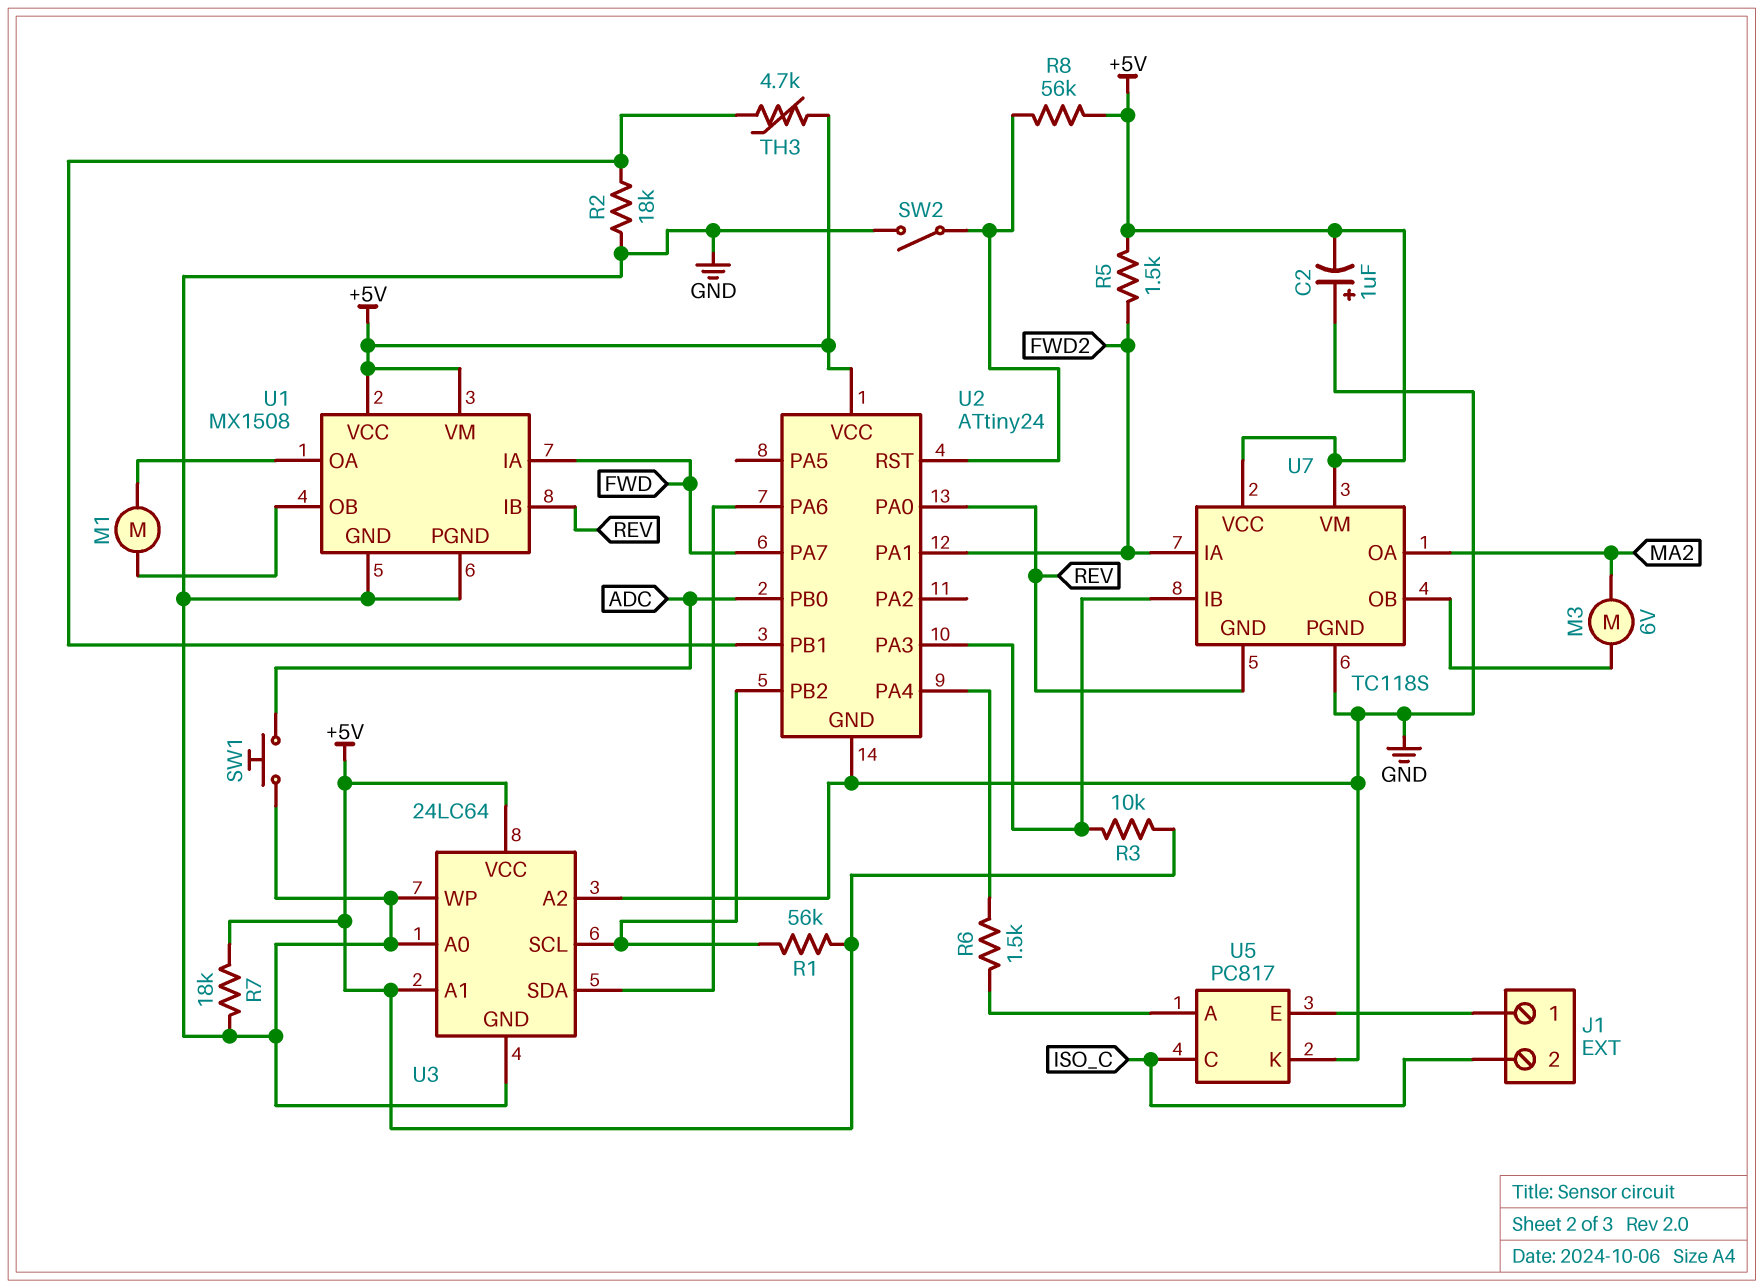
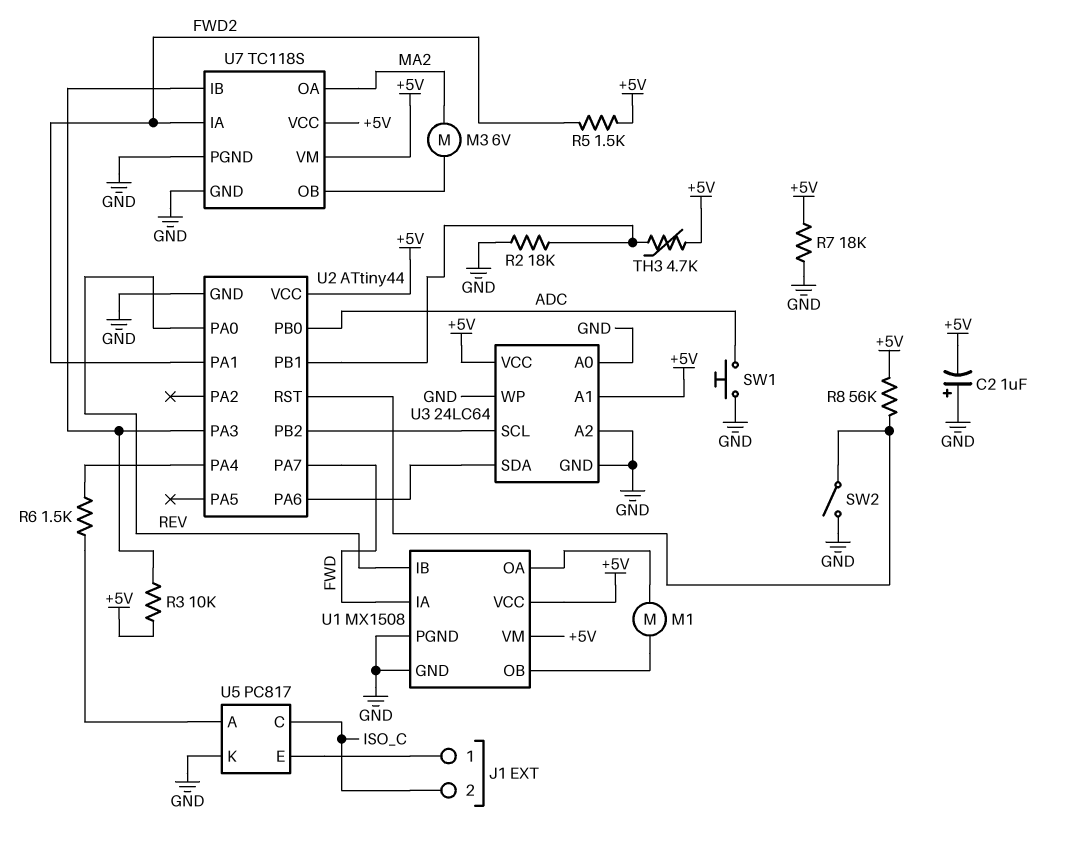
R1: 56k (+5V, U2/PB2) -> none
U2: ATtiny24 -> ATtiny44
U7 pin GND: REV -> GND

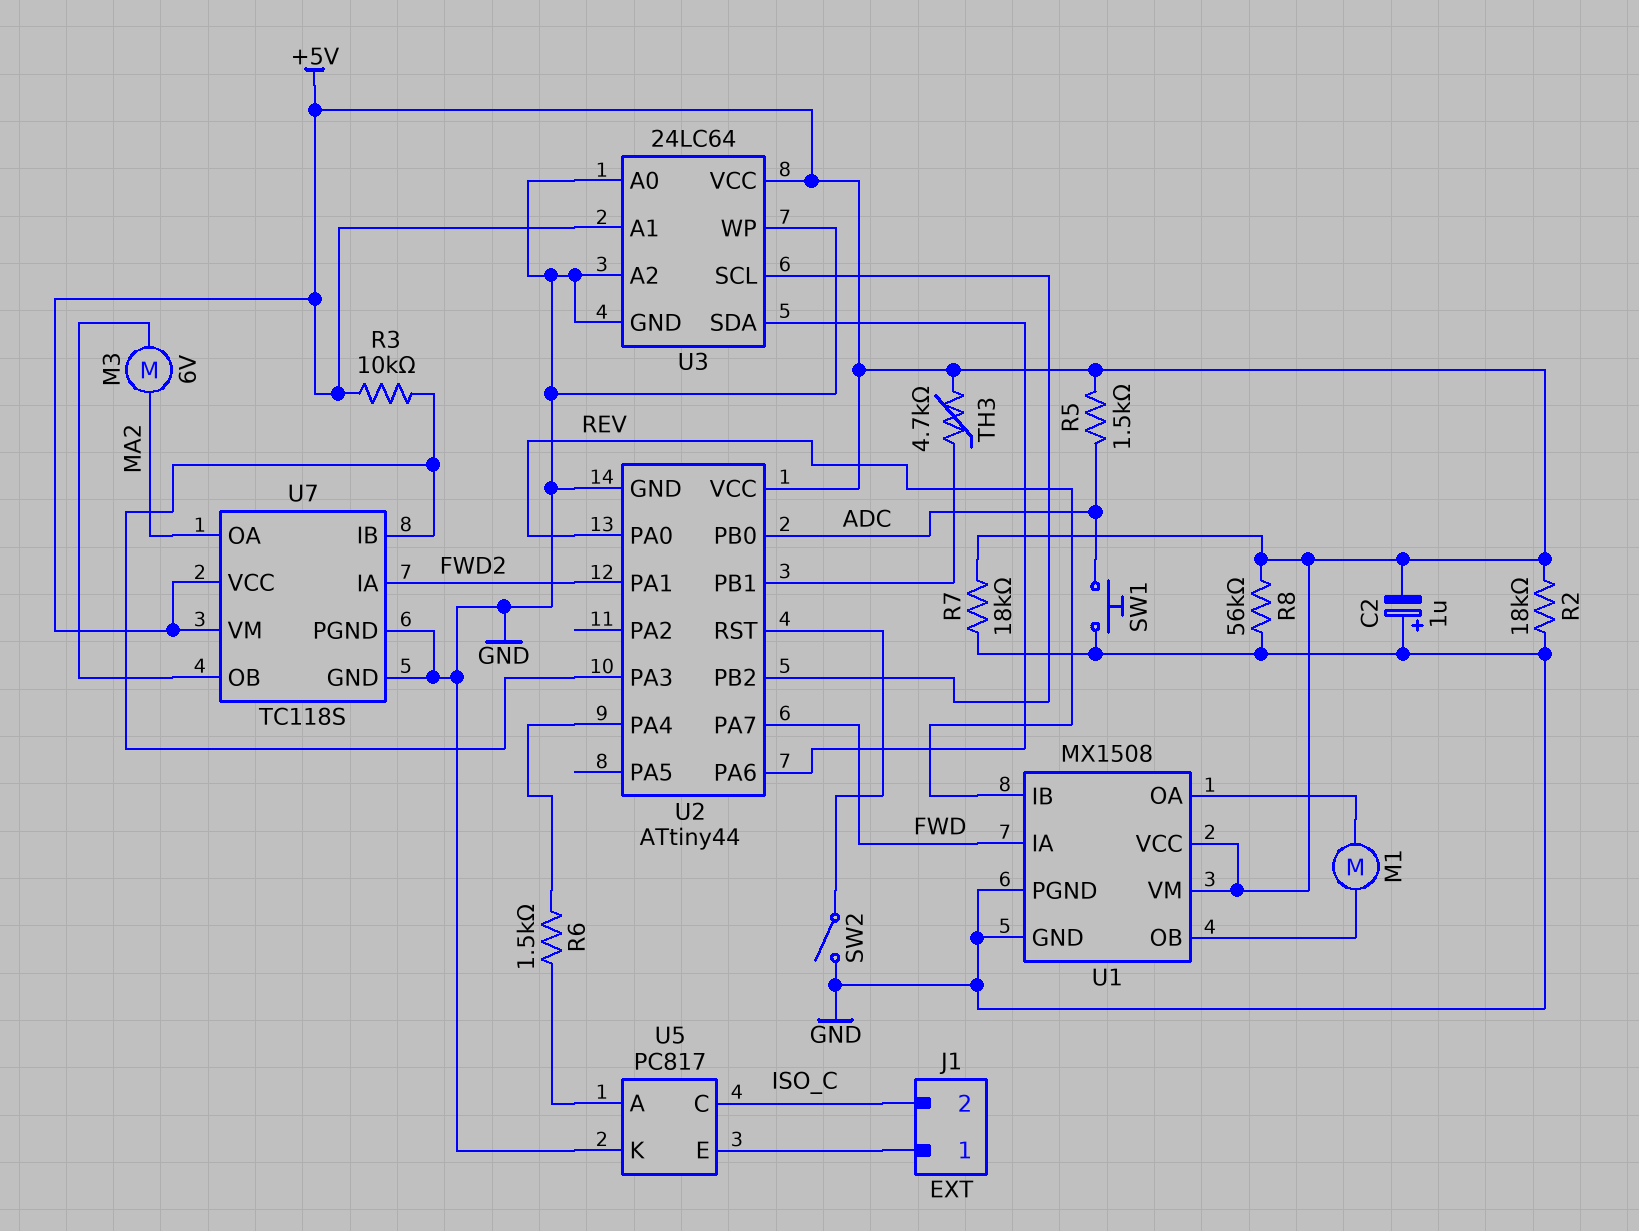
R2: 18k (GND, U2/PB1) -> 18k (+5V, GND)
R5: 1.5k (+5V, FWD2) -> 1.5k (+5V, ADC)
R8: 56k (+5V, U2/RST) -> 56k (+5V, GND)

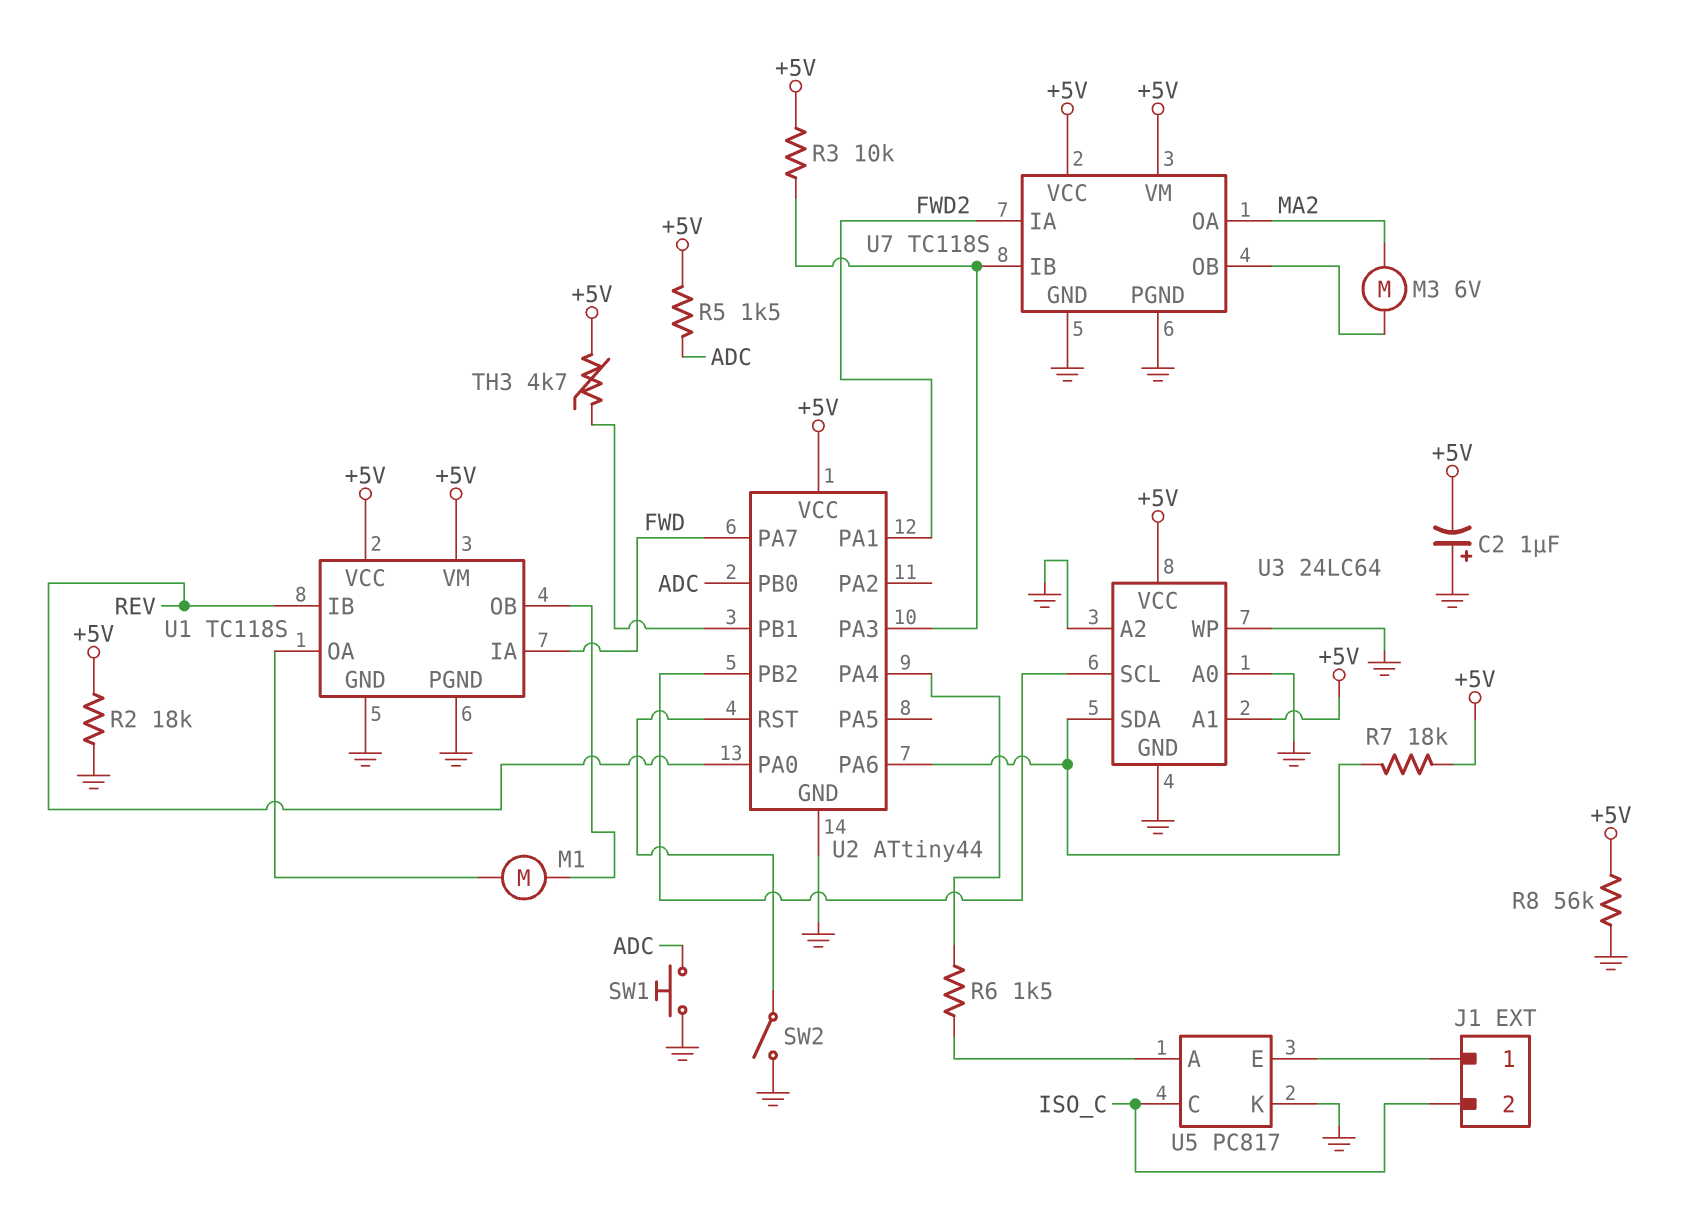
R7: 18k (+5V, GND) -> 18k (+5V, U2/PA6)
U1: MX1508 -> TC118S

